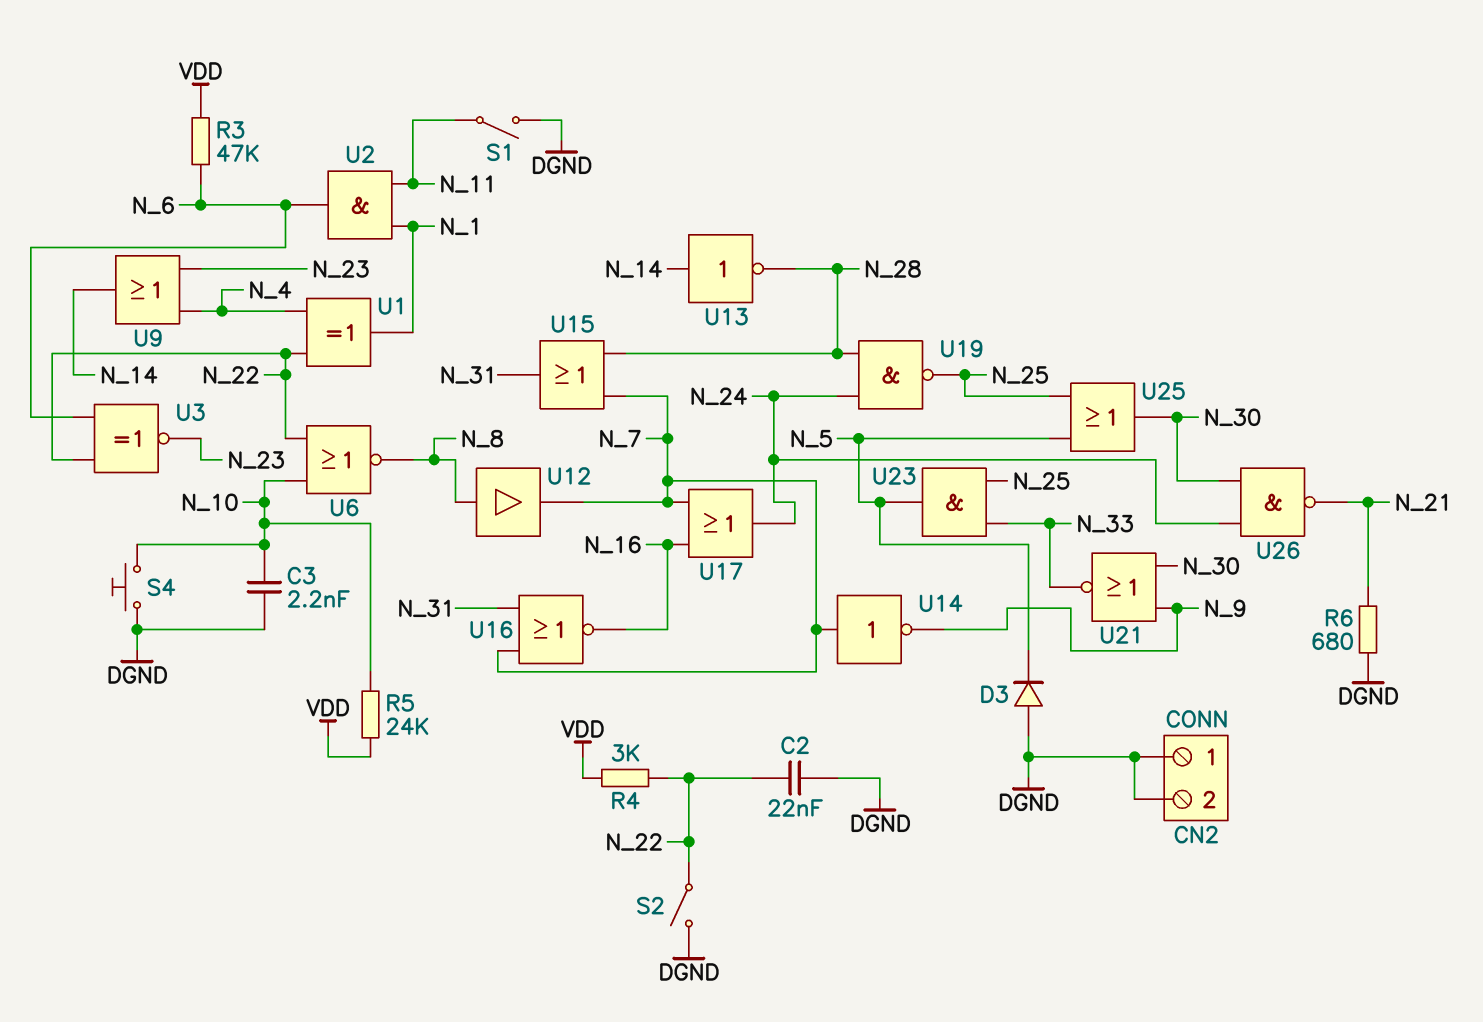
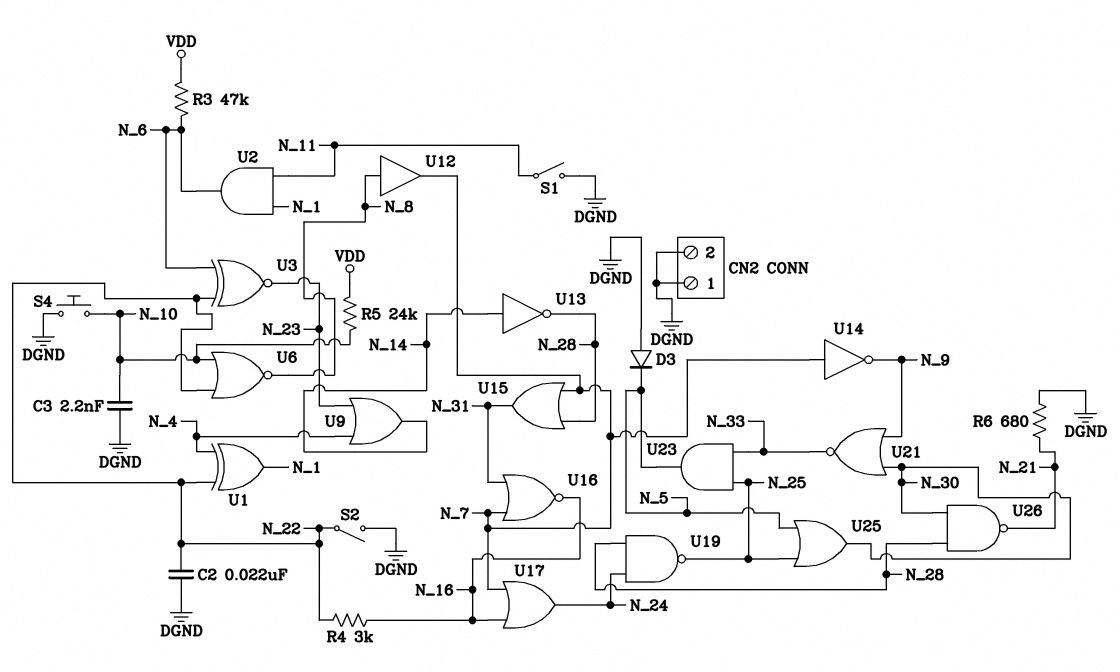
R4: 3k (N_22, VDD) -> 3k (N_16, N_22)
U26: NAND (in N_24, in N_30, out N_21) -> NAND (in N_28, in N_30, out N_21)

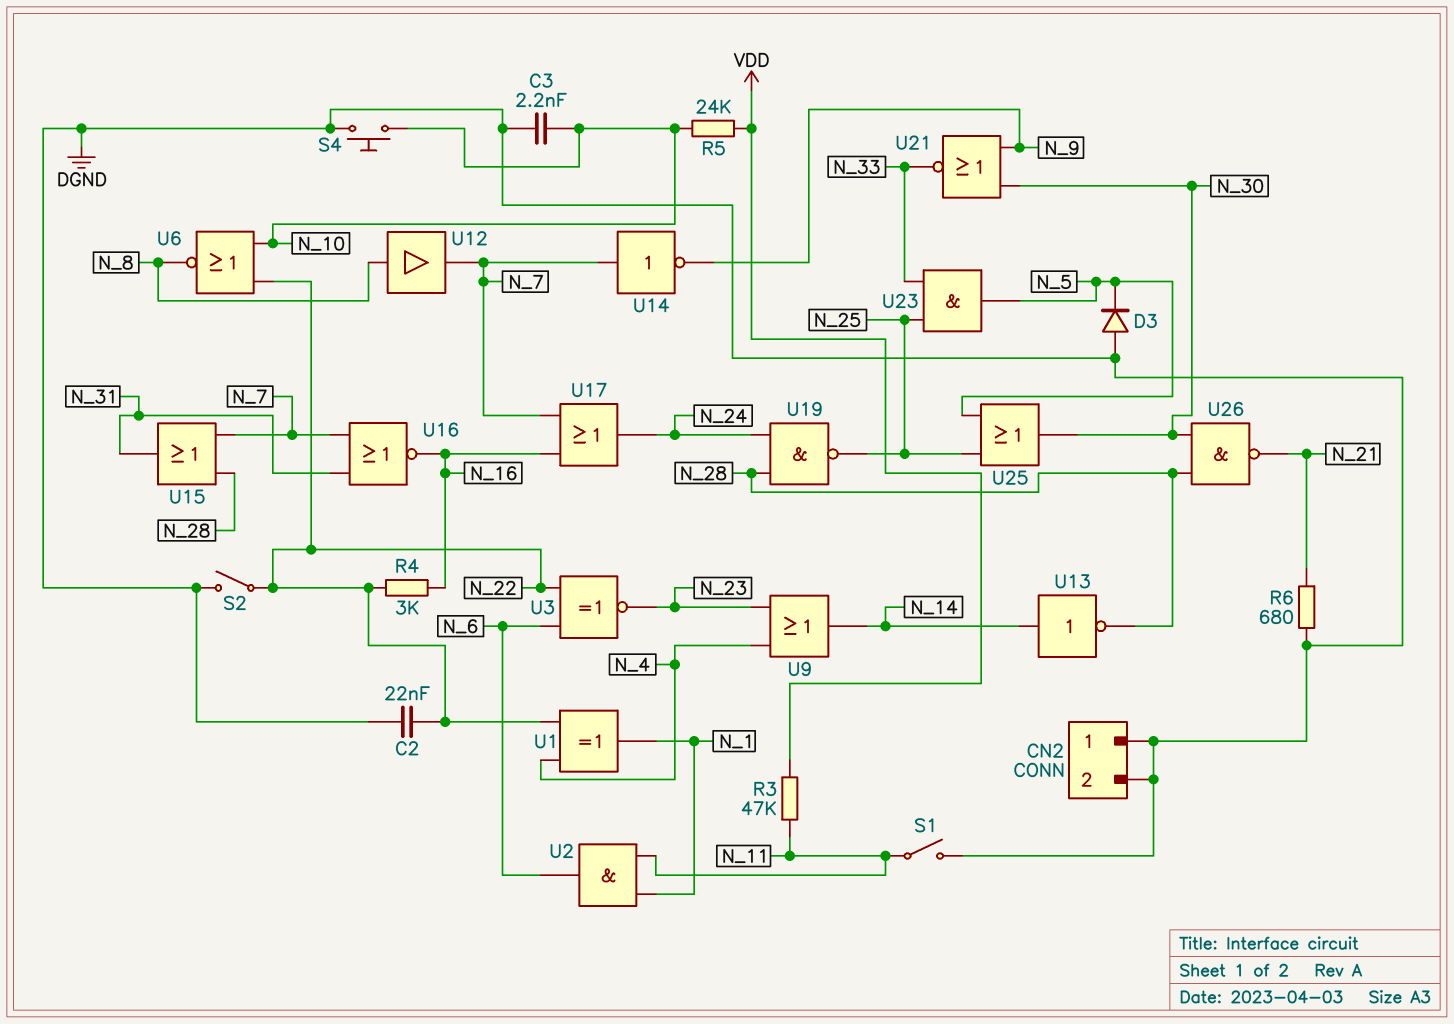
R3: 47k (N_6, VDD) -> 47k (N_11, VDD)

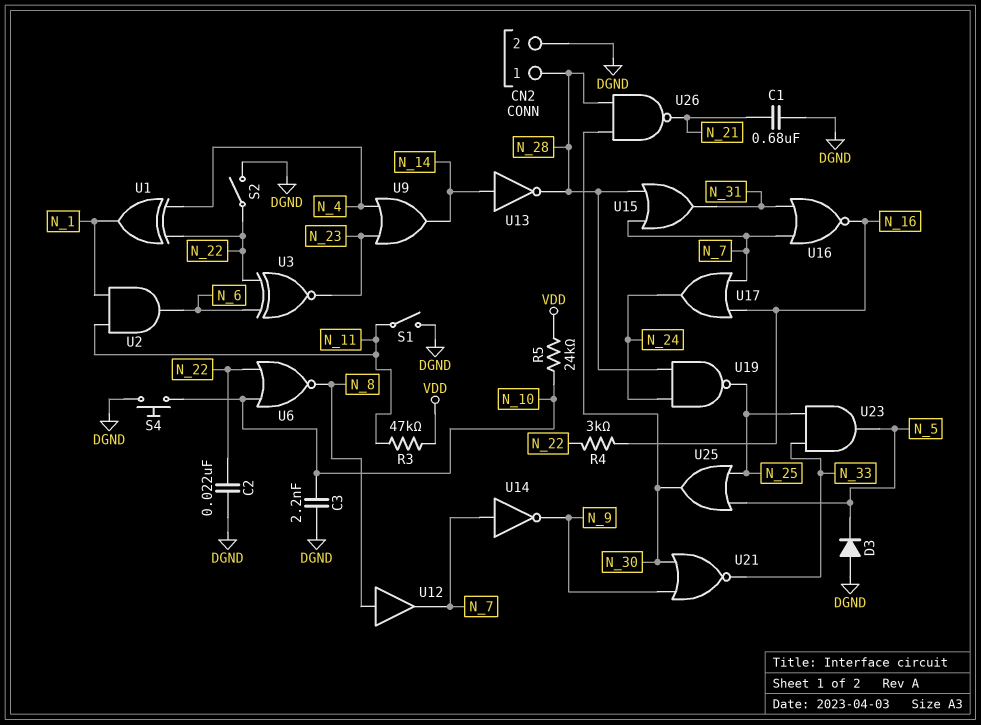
C1: none -> 680nF (DGND, N_21)
CN2 pin 1: DGND -> N_28
R6: 680 (DGND, N_21) -> none

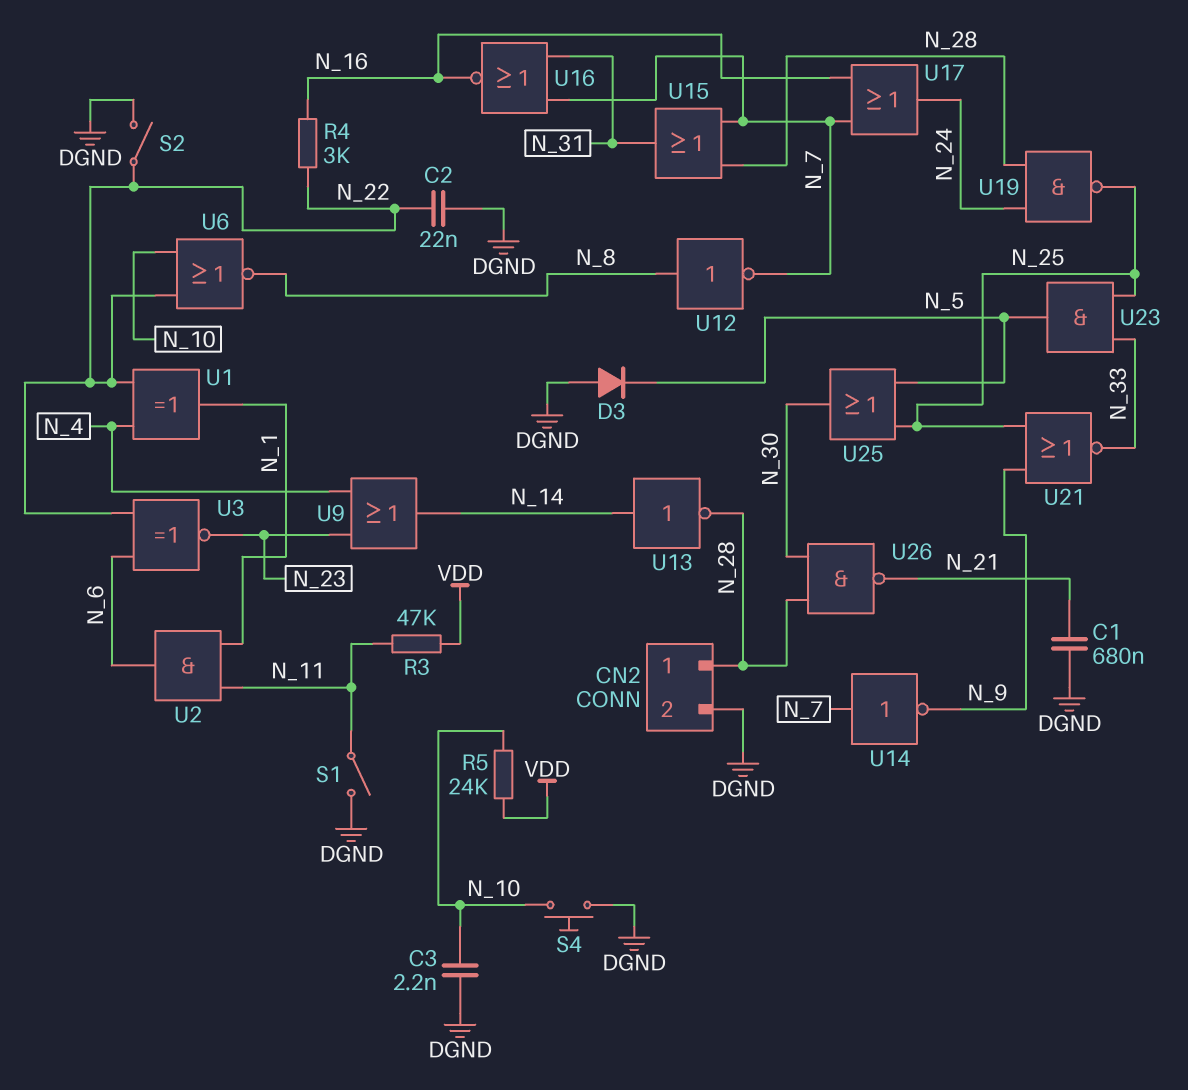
U12: buffer (in N_8, out N_7) -> NOT (in N_8, out N_7)
U21: NOR (in N_9, in N_30, out N_33) -> NOR (in N_9, in N_25, out N_33)

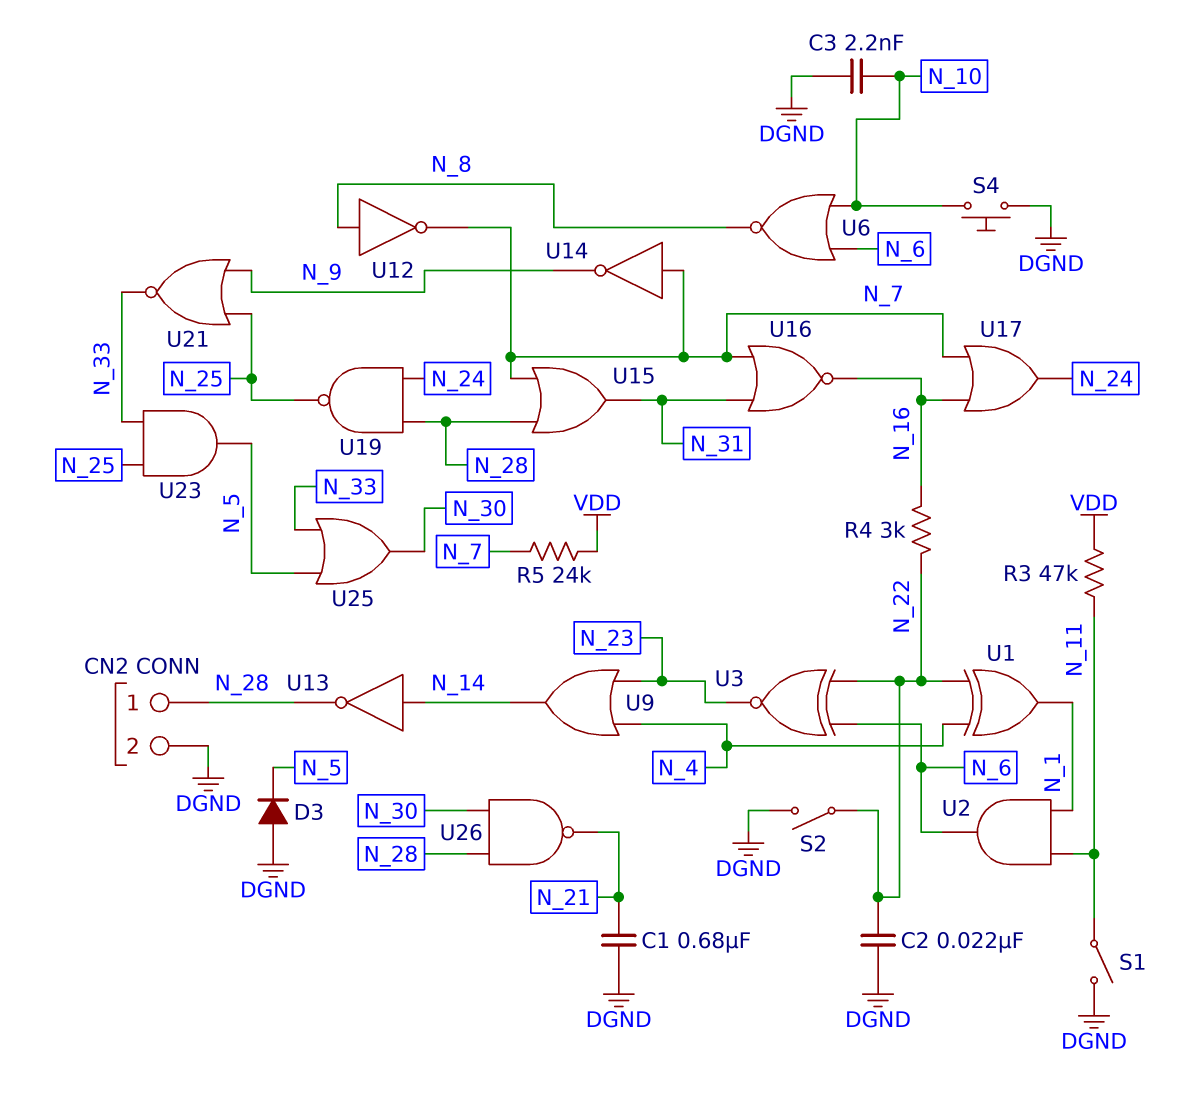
R5: 24k (N_10, VDD) -> 24k (N_7, VDD)
U6: NOR (in N_10, in N_22, out N_8) -> NOR (in N_6, in N_10, out N_8)
U25: OR (in N_5, in N_25, out N_30) -> OR (in N_5, in N_33, out N_30)

